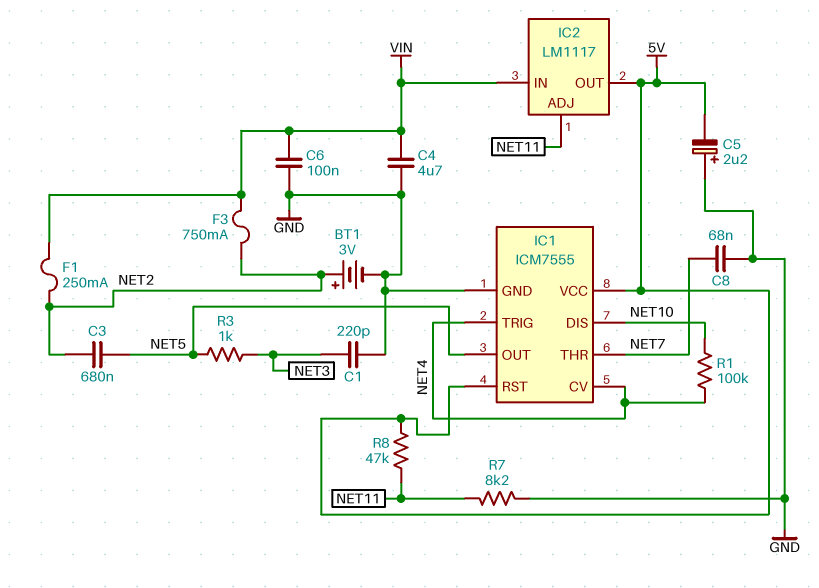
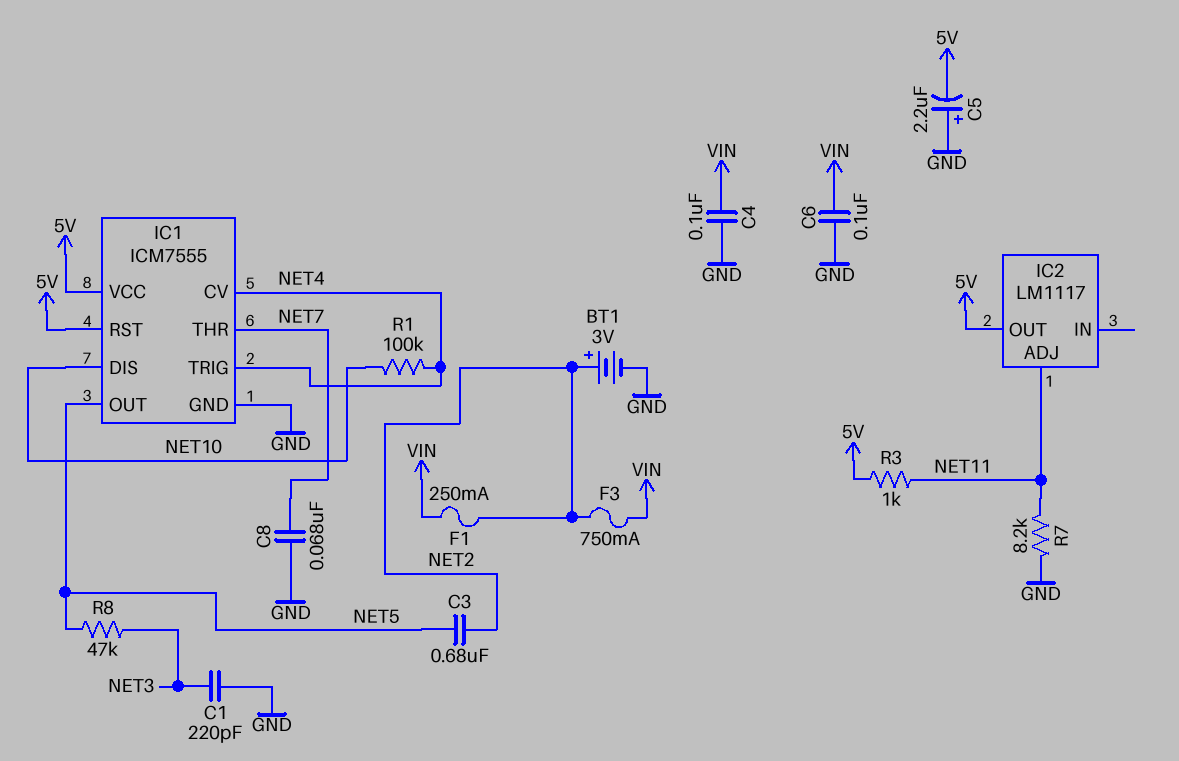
C4: 4.7uF (GND, VIN) -> 100nF (GND, VIN)
IC2 pin IN: VIN -> none
R3: 1k (NET3, NET5) -> 1k (5V, NET11)
R8: 47k (5V, NET11) -> 47k (NET3, NET5)

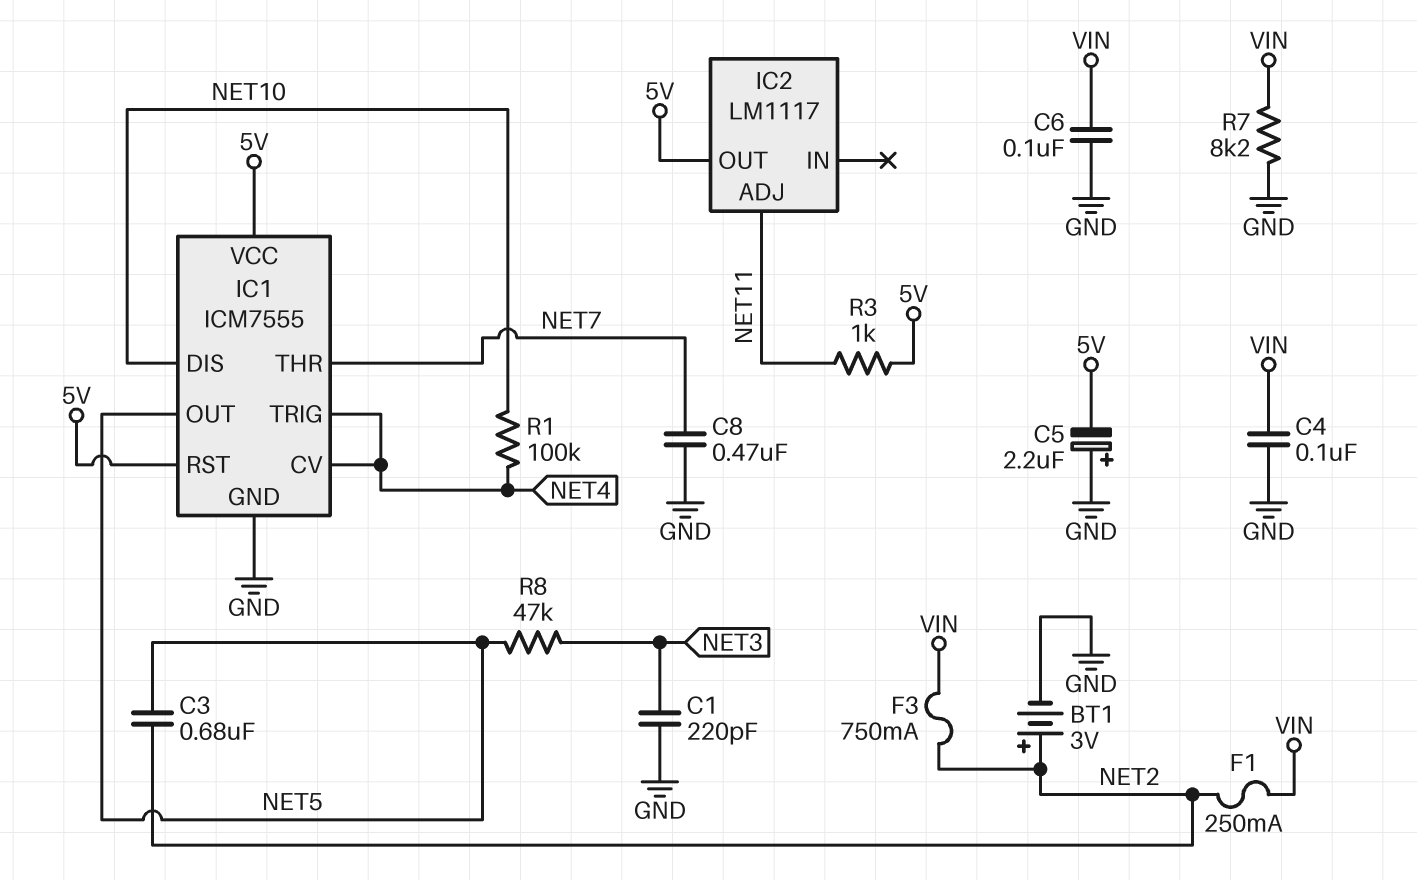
C8: 68nF (GND, NET7) -> 470nF (GND, NET7)
R7: 8.2k (GND, NET11) -> 8.2k (GND, VIN)

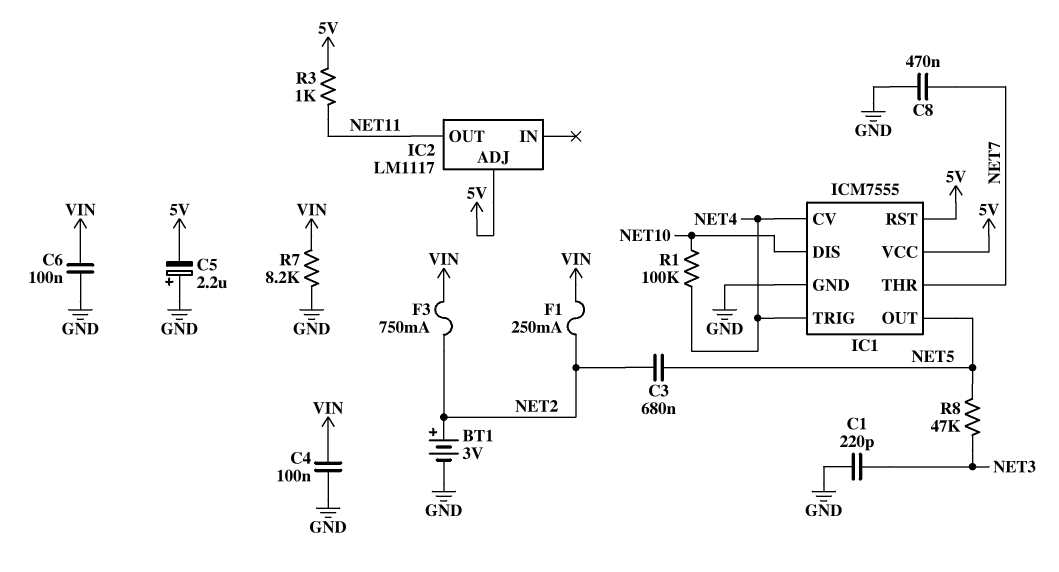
IC2 pin ADJ: NET11 -> 5V
IC2 pin OUT: 5V -> NET11

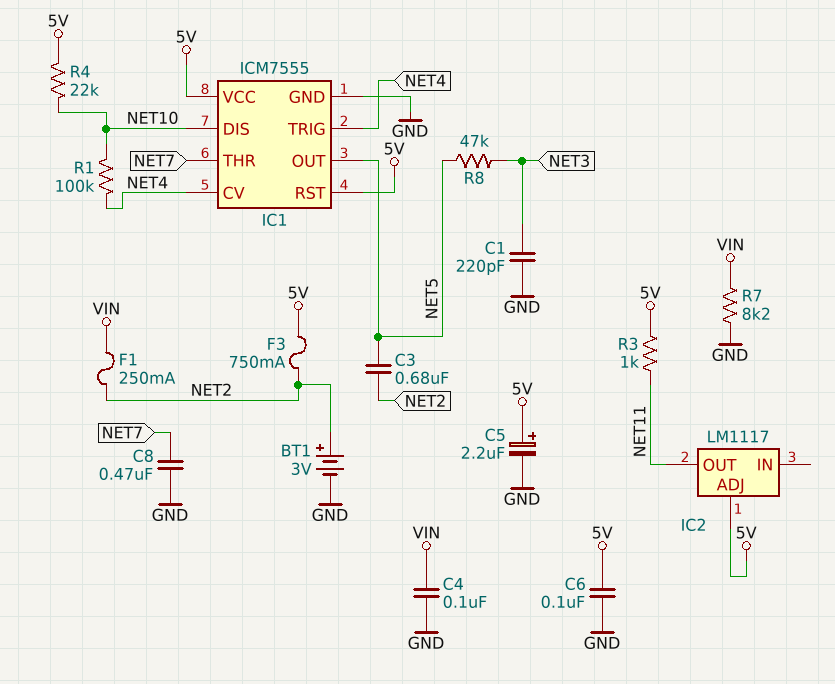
C5: 2.2uF (plus GND, minus 5V) -> 2.2uF (plus 5V, minus GND)
C6: 100nF (GND, VIN) -> 100nF (5V, GND)
F3: 750mA (NET2, VIN) -> 750mA (5V, NET2)
R4: none -> 22k (5V, NET10)

